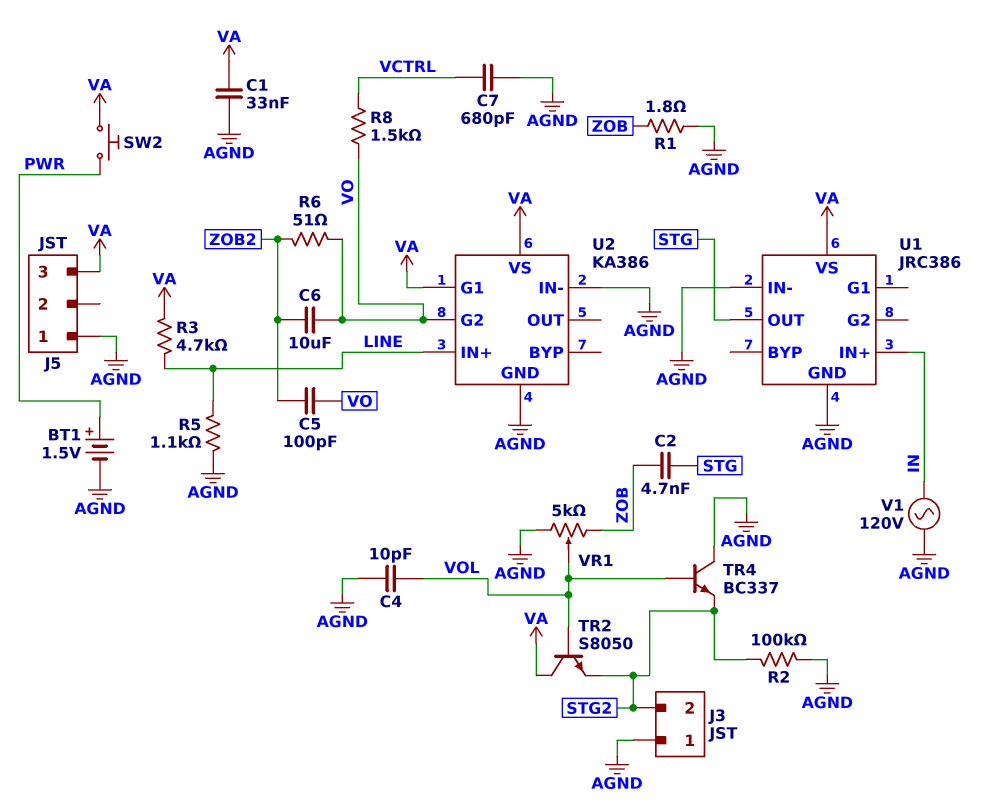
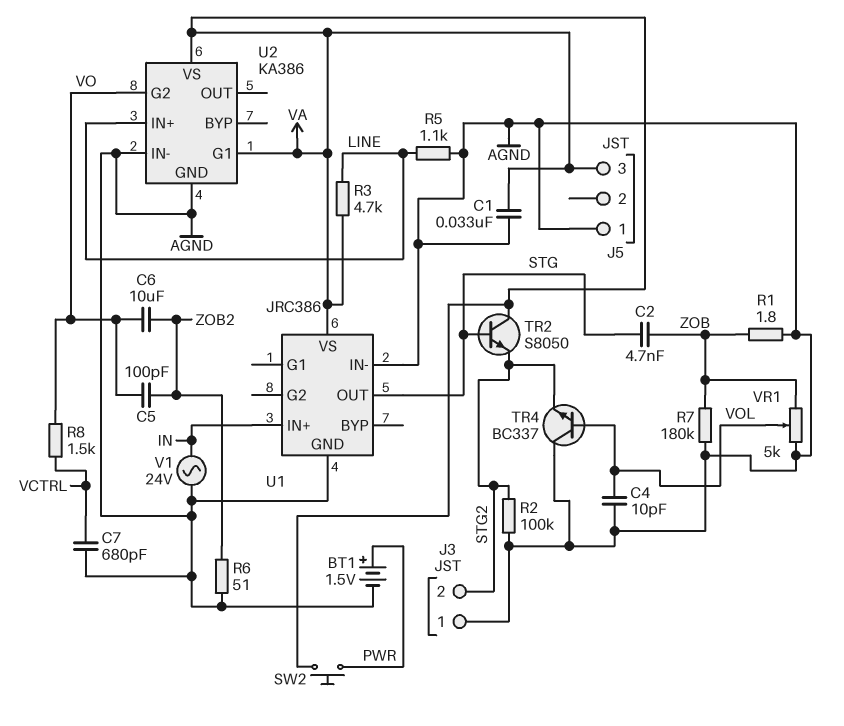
R6: 51 (VO, ZOB2) -> 51 (AGND, ZOB2)
R7: none -> 180k (AGND, ZOB)
TR2: NPN S8050 (B VOL, C VA, E STG2) -> NPN S8050 (B STG, C VA, E STG2)
V1: AC 120V (AGND, IN) -> AC 24V (AGND, IN)

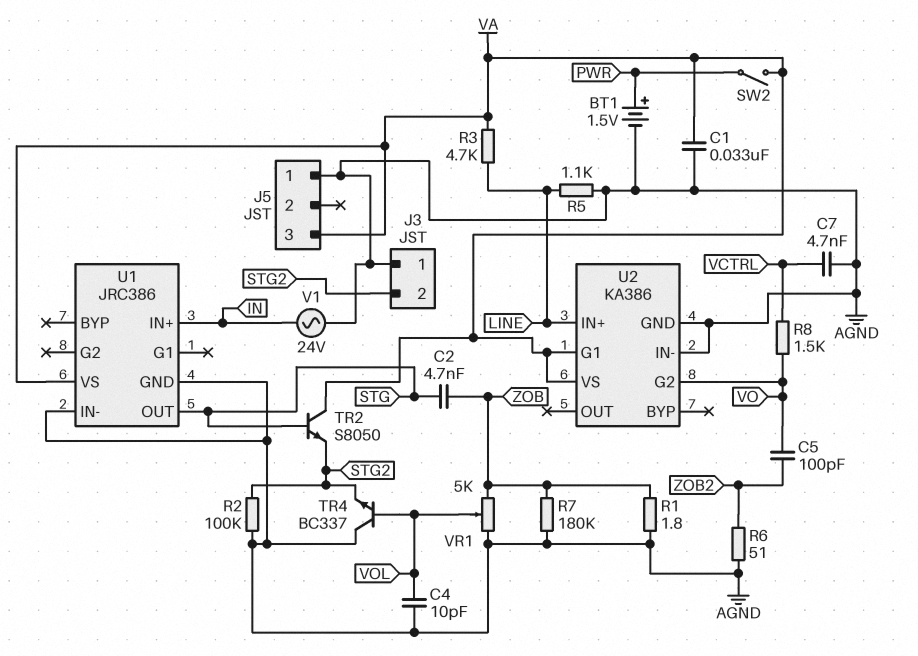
C6: 10uF (VO, ZOB2) -> none
C7: 680pF (AGND, VCTRL) -> 4.7nF (AGND, VCTRL)
SW2: button (PWR, VA) -> switch (PWR, VA)

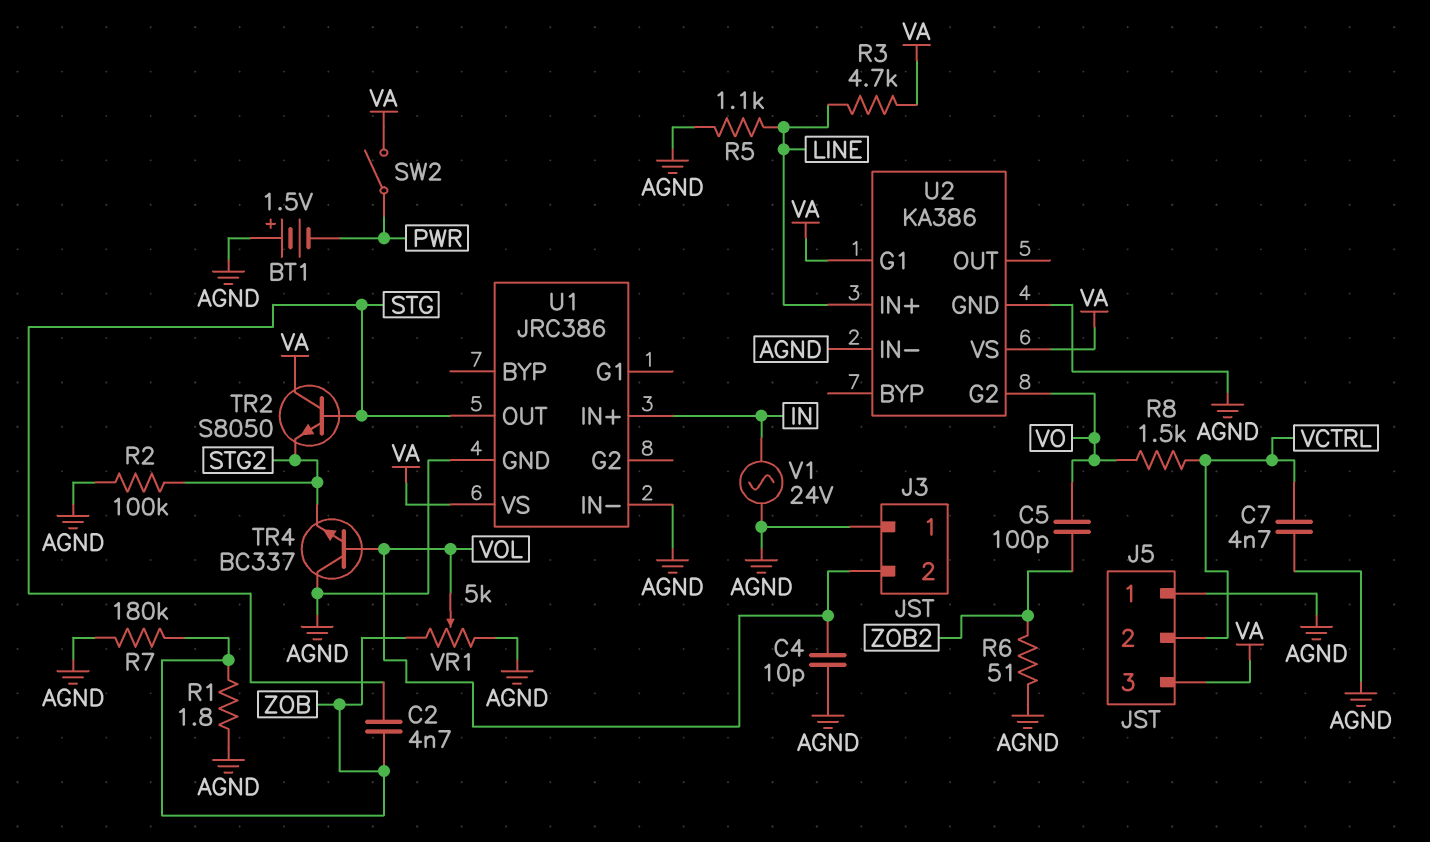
BT1: 1.5V (plus PWR, minus AGND) -> 1.5V (plus AGND, minus PWR)
C1: 33nF (AGND, VA) -> none
J3 pin 2: STG2 -> VOL
J5 pin 2: none -> VCTRL

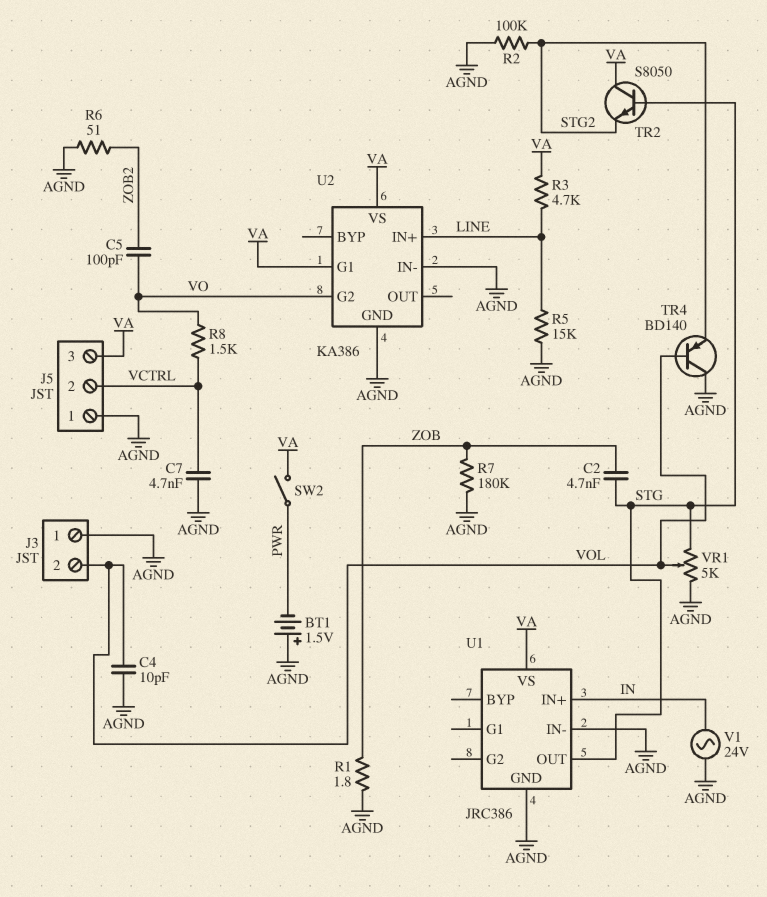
R5: 1.1k (AGND, LINE) -> 15k (AGND, LINE)
TR4: NPN BC337 (B VOL, C AGND, E STG2) -> PNP BD140 (B VOL, C AGND, E STG2)
VR1: 5k (AGND, ZOB, wiper VOL) -> 5k (AGND, STG, wiper VOL)

